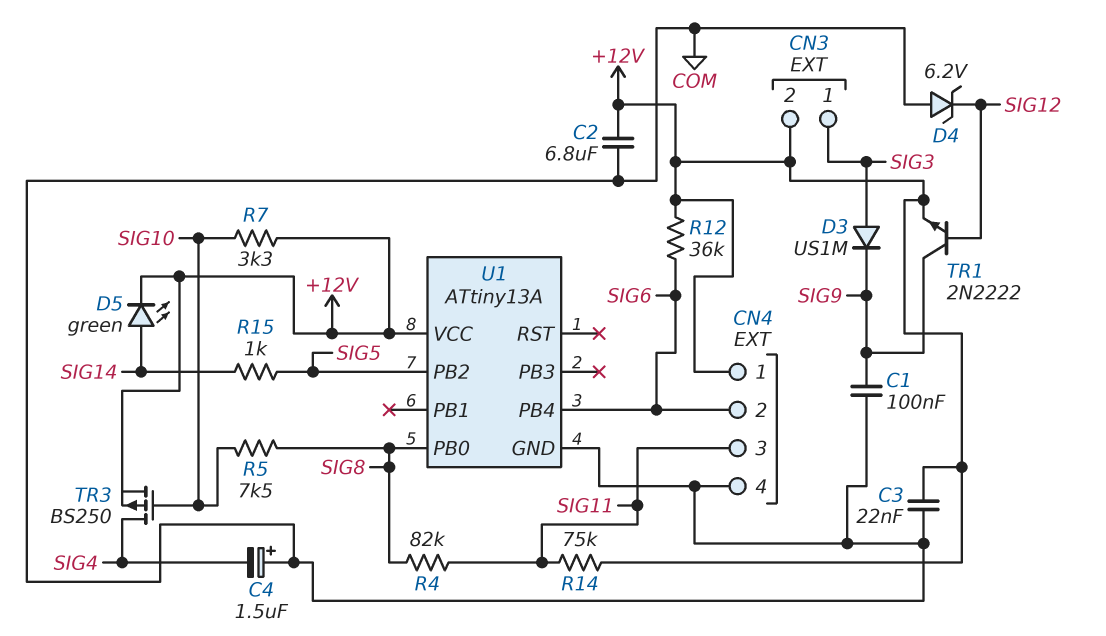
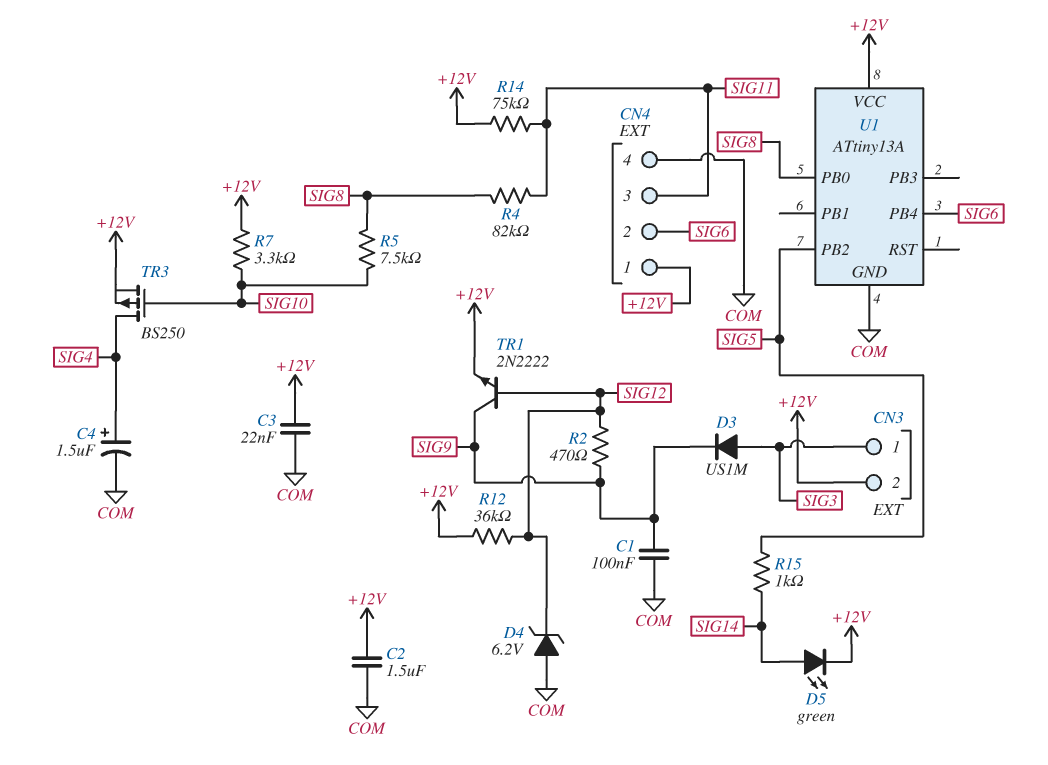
C2: 6.8uF (+12V, COM) -> 1.5uF (+12V, COM)
C4: 1.5uF (plus COM, minus SIG4) -> 1.5uF (plus SIG4, minus COM)
R2: none -> 470 (SIG9, SIG12)
R12: 36k (+12V, SIG6) -> 36k (+12V, SIG12)

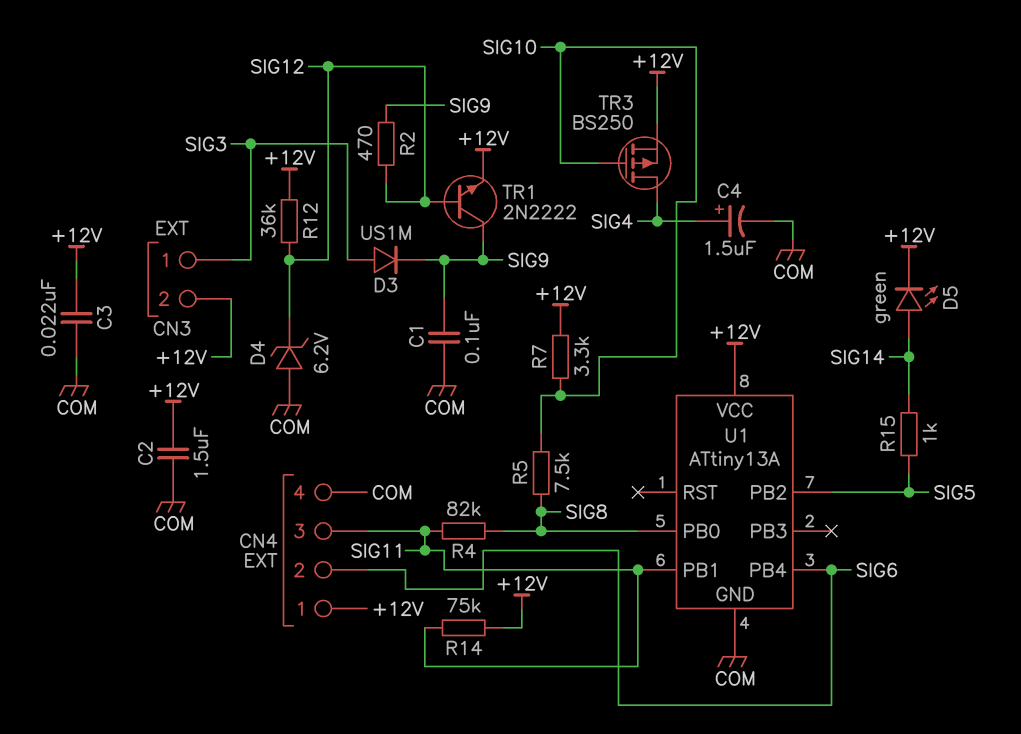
U1 pin PB1: none -> SIG11

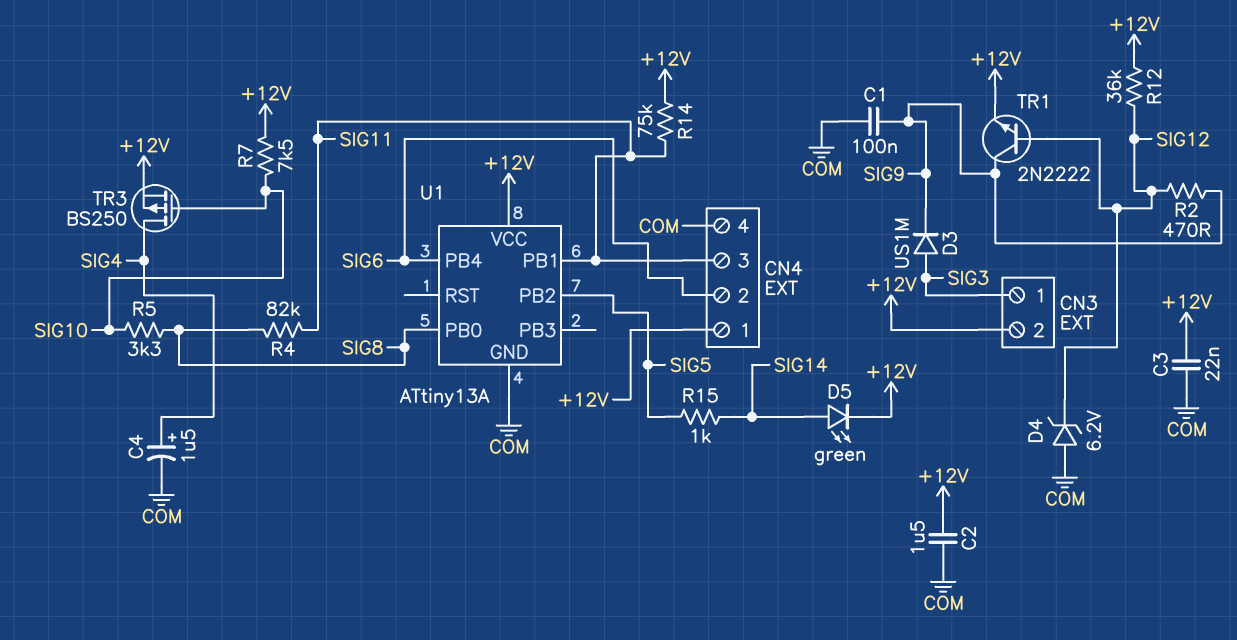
R5: 7.5k (SIG8, SIG10) -> 3.3k (SIG8, SIG10)
R7: 3.3k (+12V, SIG10) -> 7.5k (+12V, SIG10)

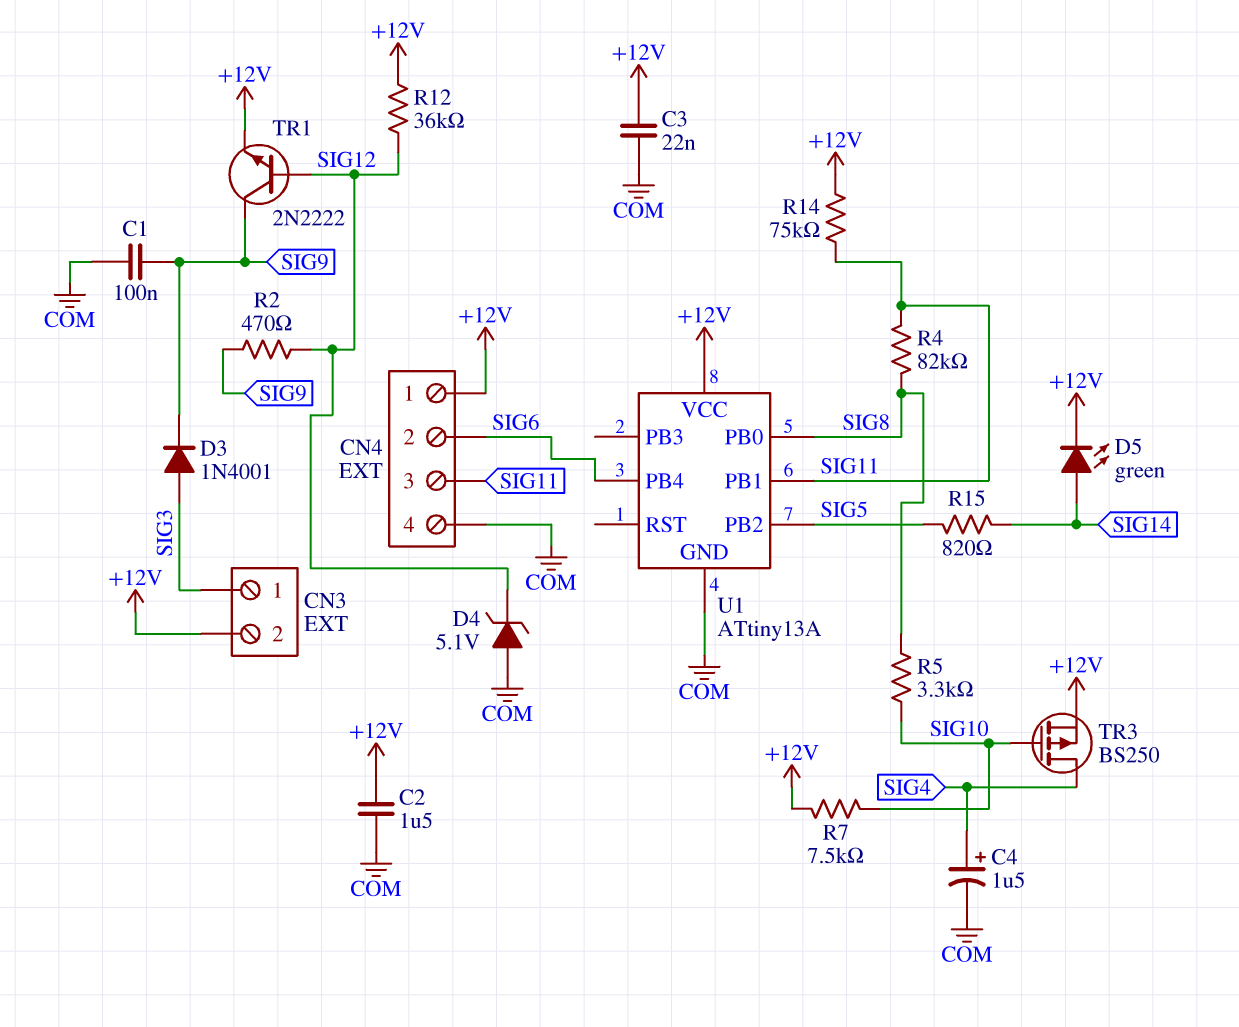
D3: diode US1M (A SIG3, K SIG9) -> diode 1N4001 (A SIG3, K SIG9)
D4: zener 6.2V (A COM, K SIG12) -> zener 5.1V (A COM, K SIG12)
R15: 1k (SIG5, SIG14) -> 820 (SIG5, SIG14)

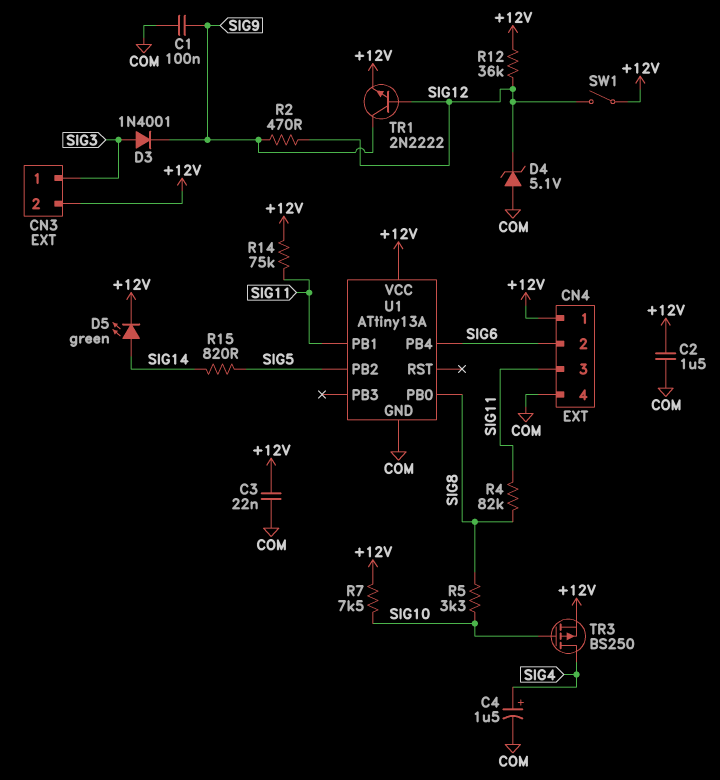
SW1: none -> switch (+12V, SIG12)

